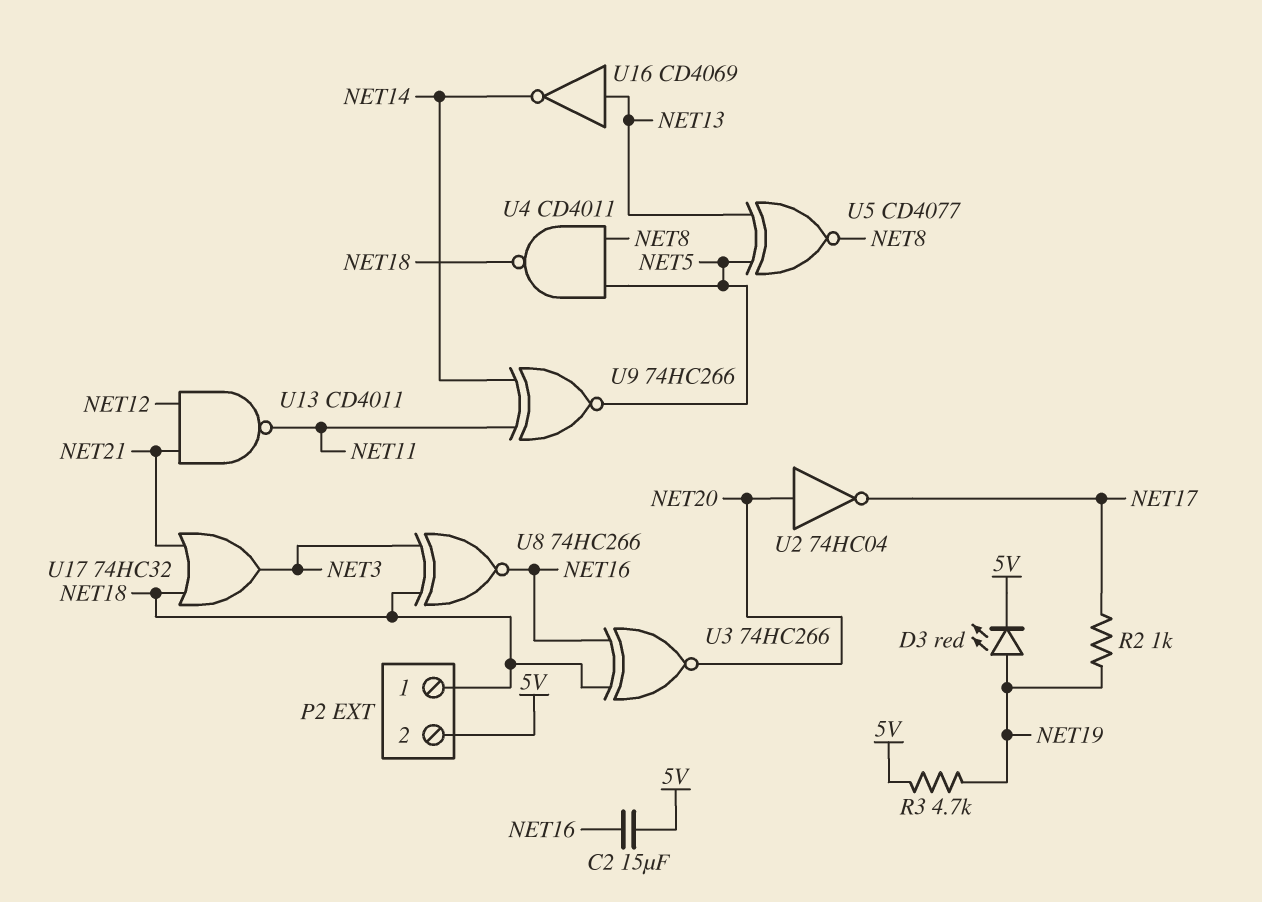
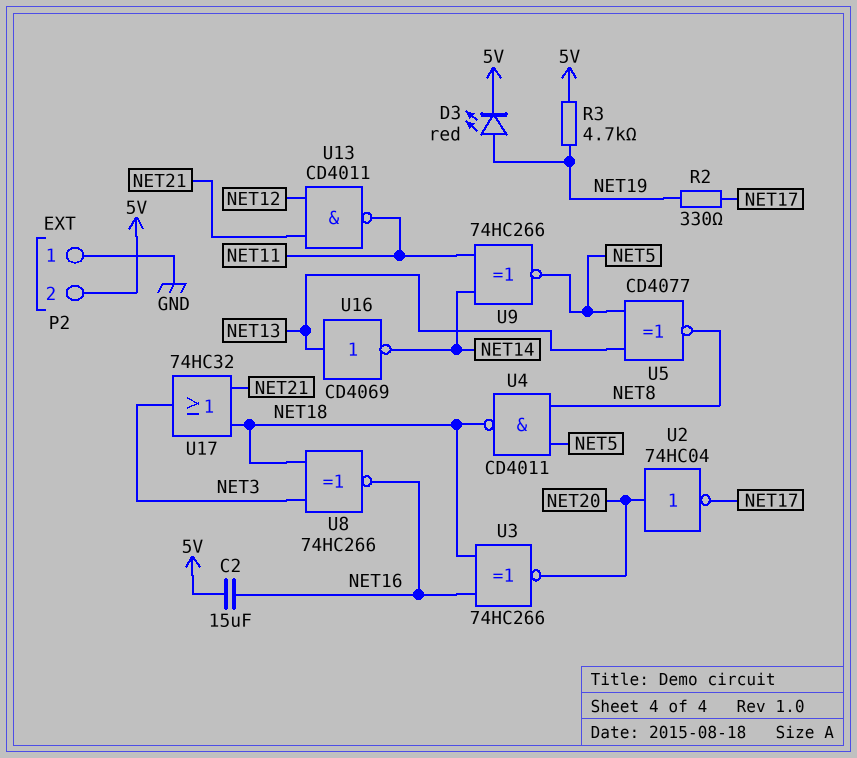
P2 pin 1: NET18 -> GND
R2: 1k (NET17, NET19) -> 330 (NET17, NET19)

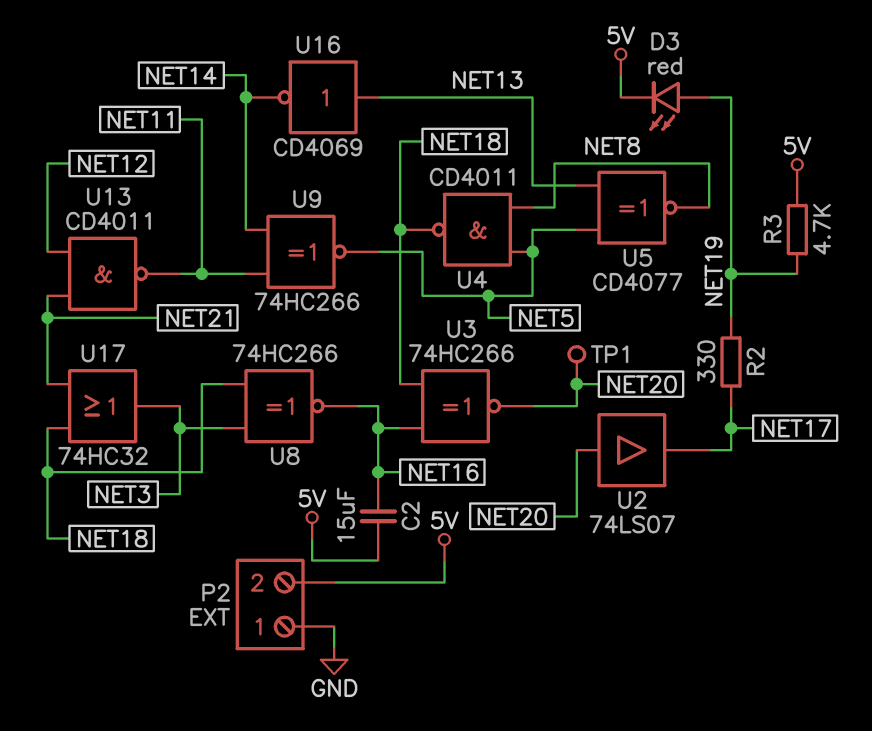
TP1: none -> test point (NET20)
U2: NOT 74HC04 (in NET20, out NET17) -> buffer 74LS07 (in NET20, out NET17)

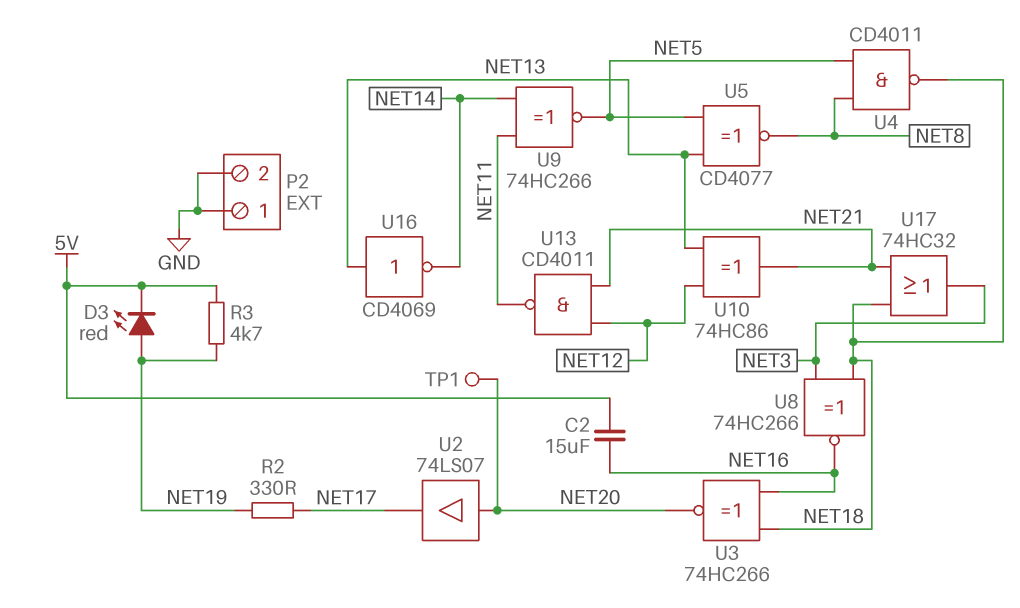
P2 pin 2: 5V -> GND
U10: none -> XOR 74HC86 (in NET12, in NET13, out NET21)

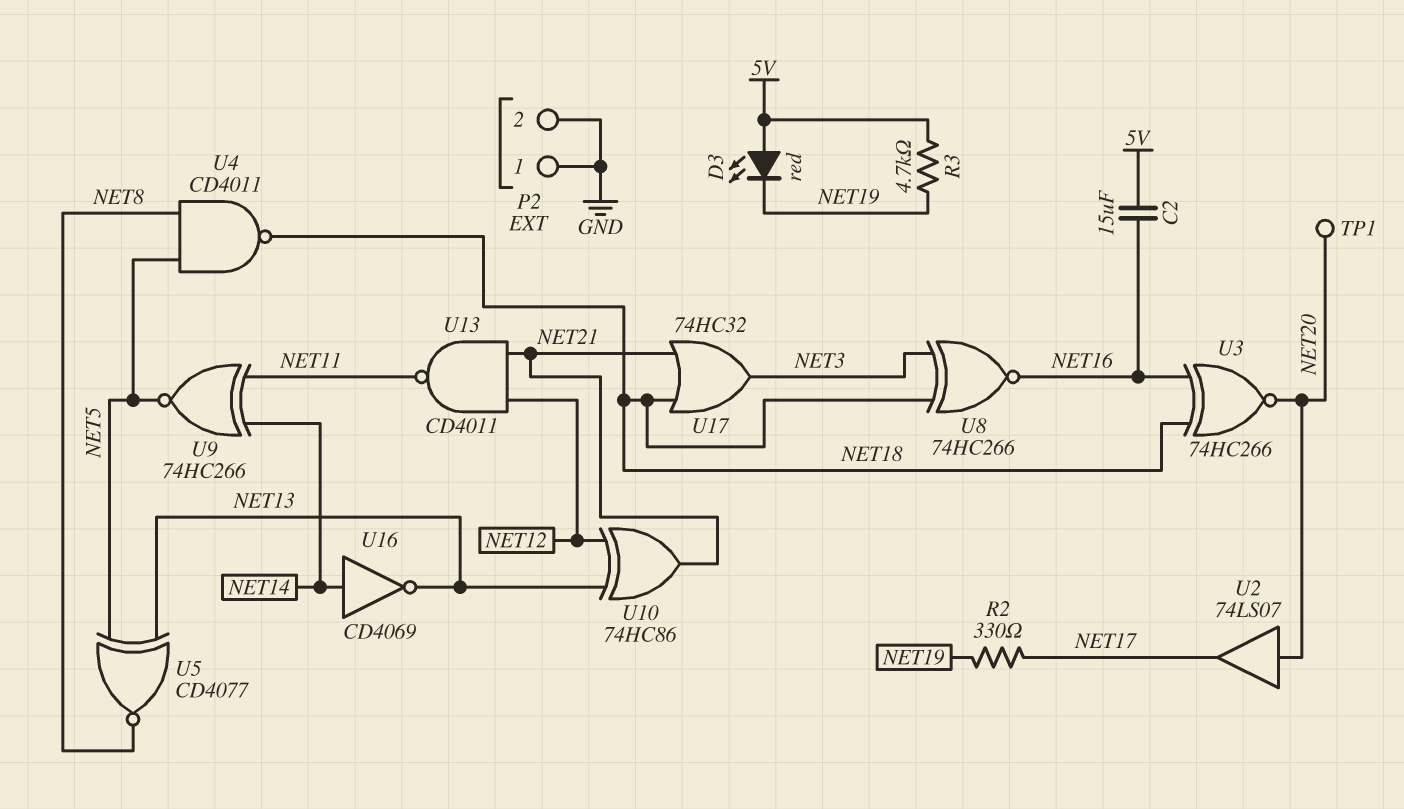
D3: LED red (A NET19, K 5V) -> LED red (A 5V, K NET19)
U16: NOT CD4069 (in NET13, out NET14) -> NOT CD4069 (in NET14, out NET13)

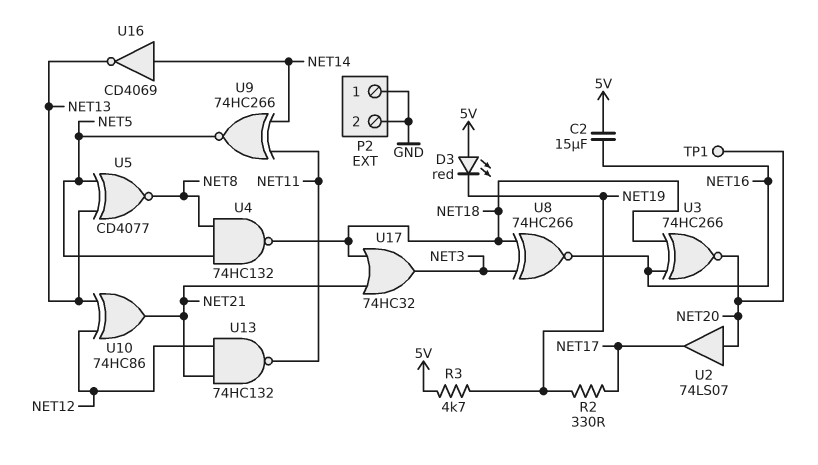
U4: NAND CD4011 (in NET5, in NET8, out NET18) -> NAND 74HC132 (in NET5, in NET8, out NET18)
U13: NAND CD4011 (in NET12, in NET21, out NET11) -> NAND 74HC132 (in NET12, in NET21, out NET11)

